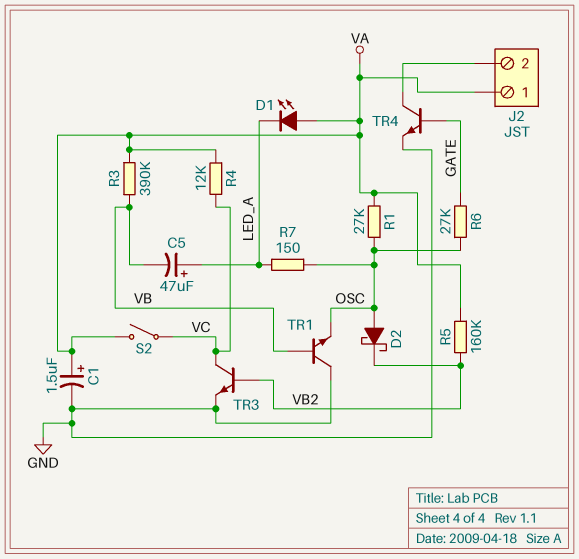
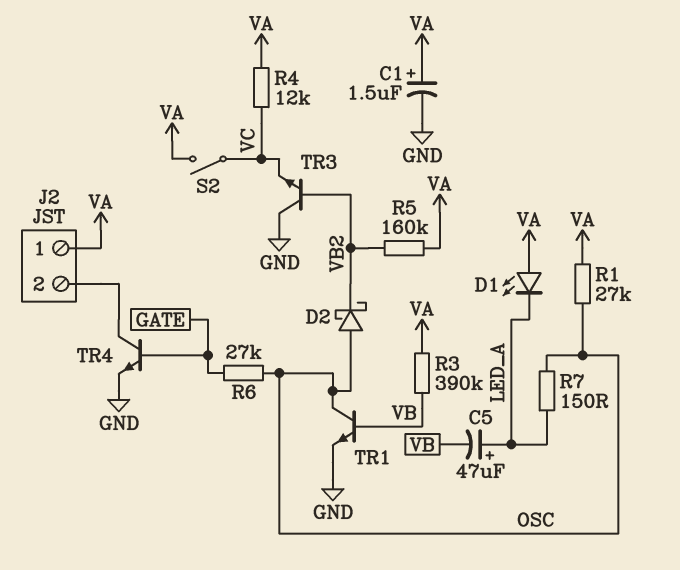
TR1: NPN (B VB, C GND, E OSC) -> NPN (B VB, C OSC, E GND)
TR3: NPN (B VB2, C VC, E GND) -> NPN (B VB2, C GND, E VC)

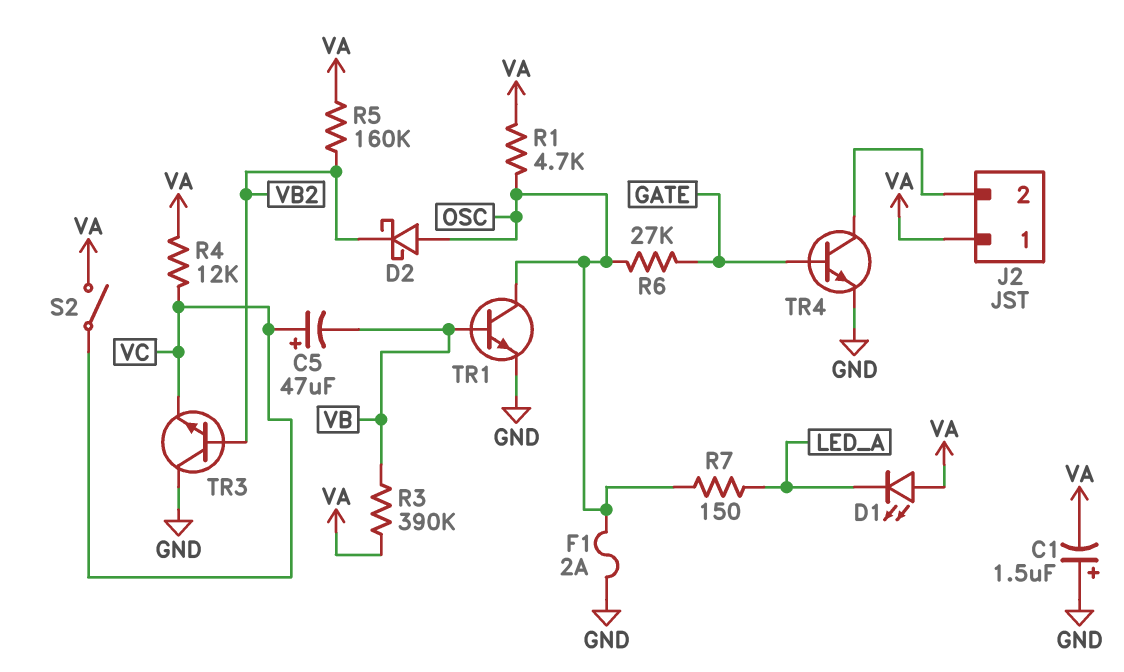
C1: 1.5uF (plus VA, minus GND) -> 1.5uF (plus GND, minus VA)
C5: 47uF (plus LED_A, minus VB) -> 47uF (plus VC, minus VB)
F1: none -> 2A (GND, OSC)
R1: 27k (OSC, VA) -> 4.7k (OSC, VA)

